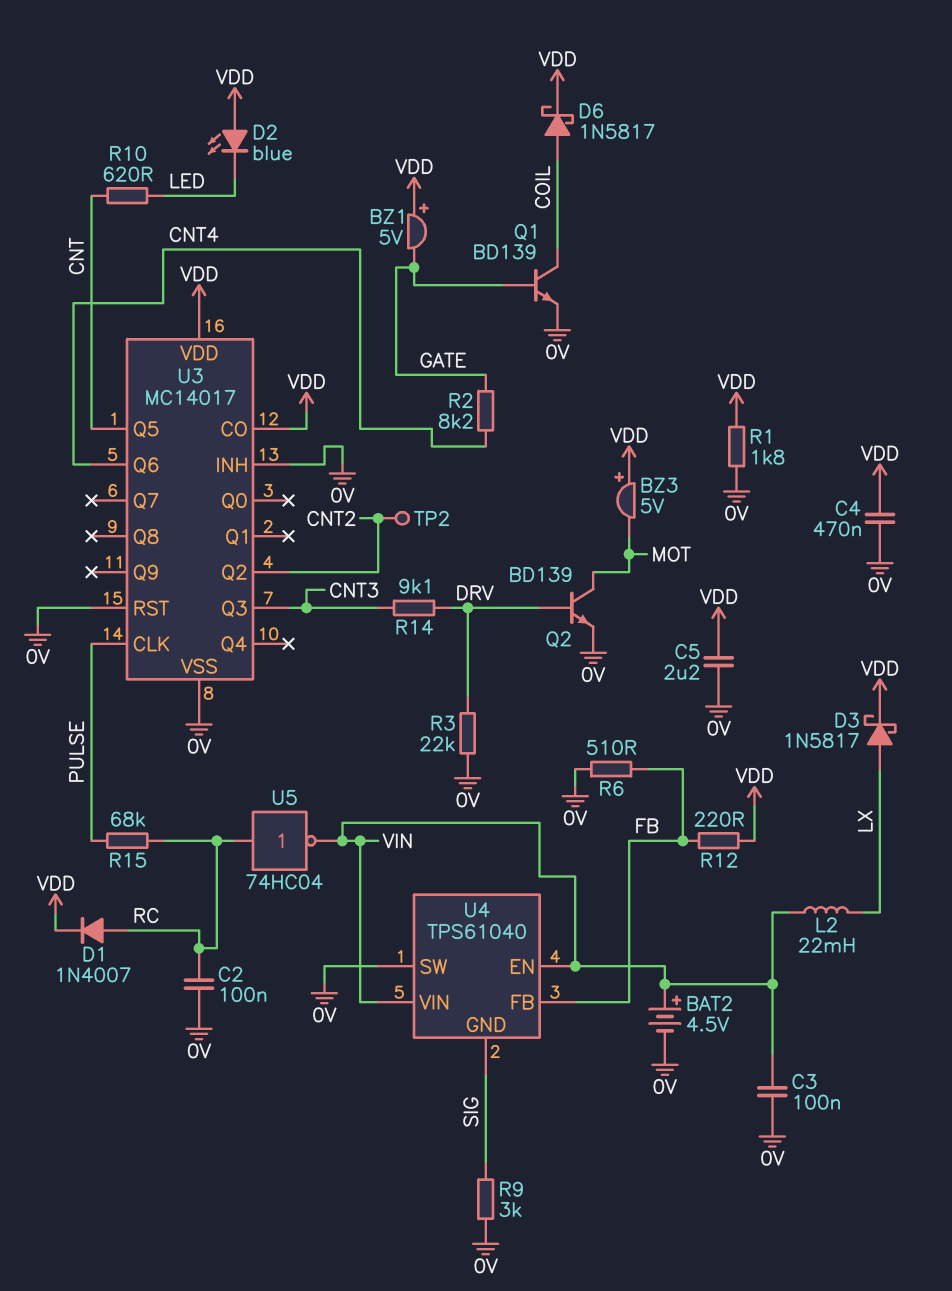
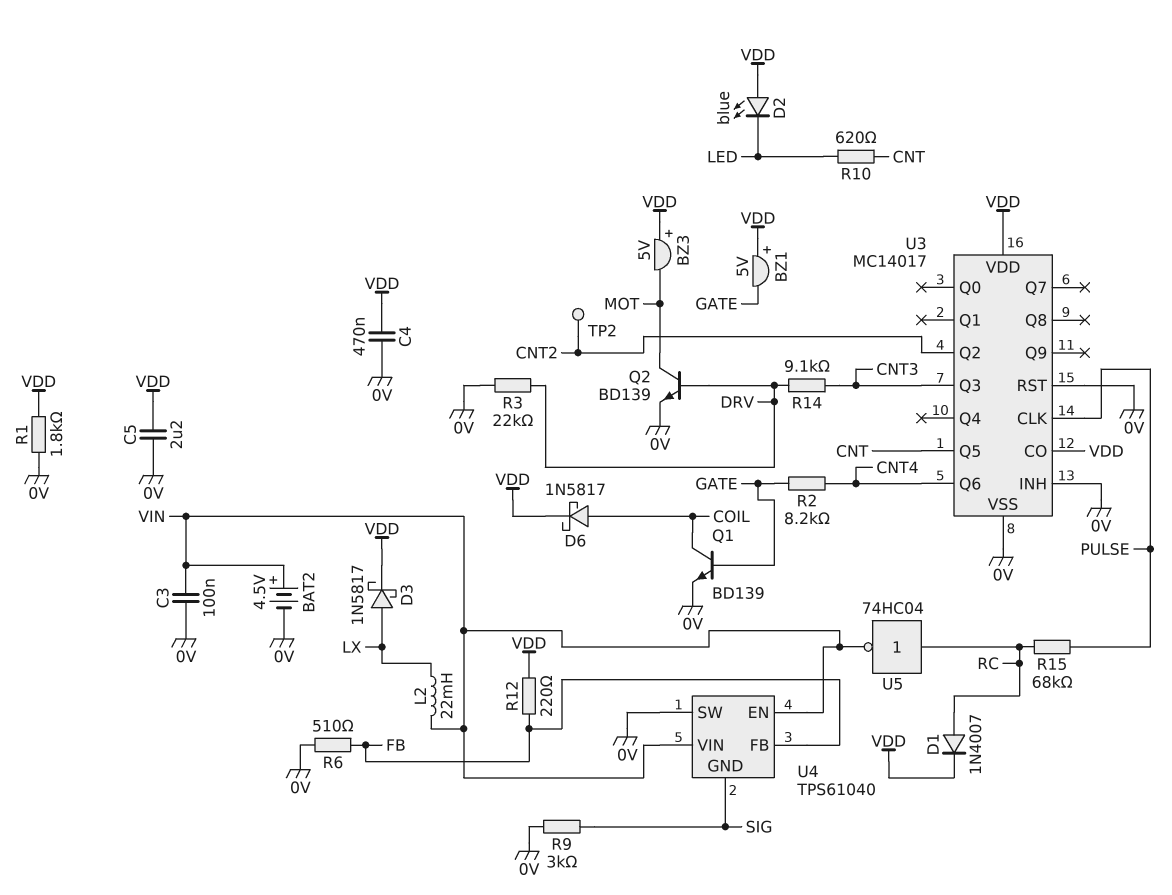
C2: 100nF (0V, RC) -> none

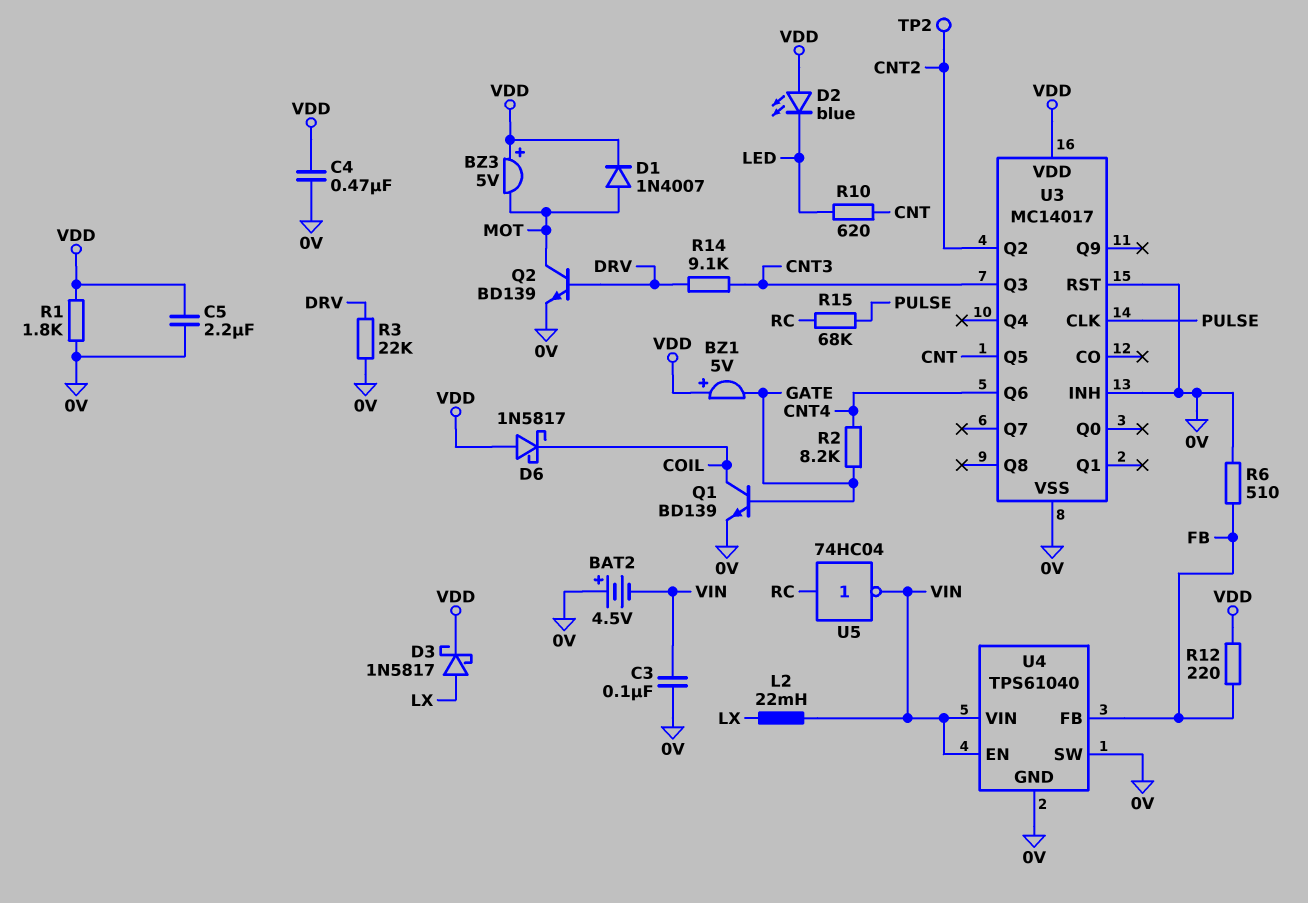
BAT2: 4.5V (plus VIN, minus 0V) -> 4.5V (plus 0V, minus VIN)
D1: diode 1N4007 (A RC, K VDD) -> diode 1N4007 (A MOT, K VDD)
D6: schottky 1N5817 (A COIL, K VDD) -> schottky 1N5817 (A VDD, K COIL)
R9: 3k (0V, SIG) -> none
U3 pin CO: VDD -> none
U4 pin GND: SIG -> 0V

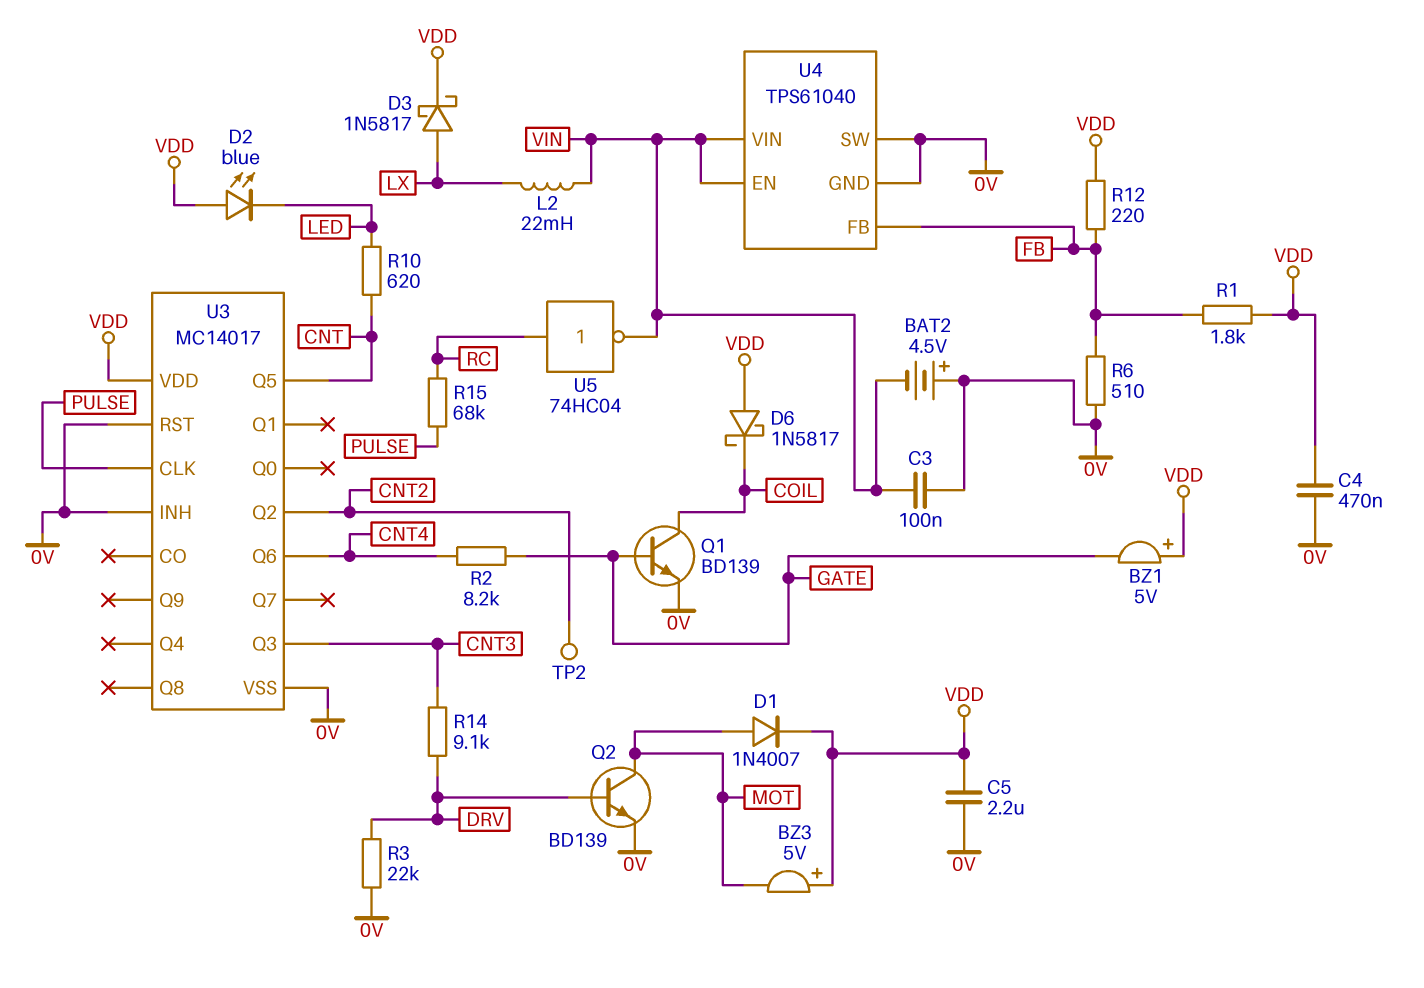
R1: 1.8k (0V, VDD) -> 1.8k (FB, VDD)

